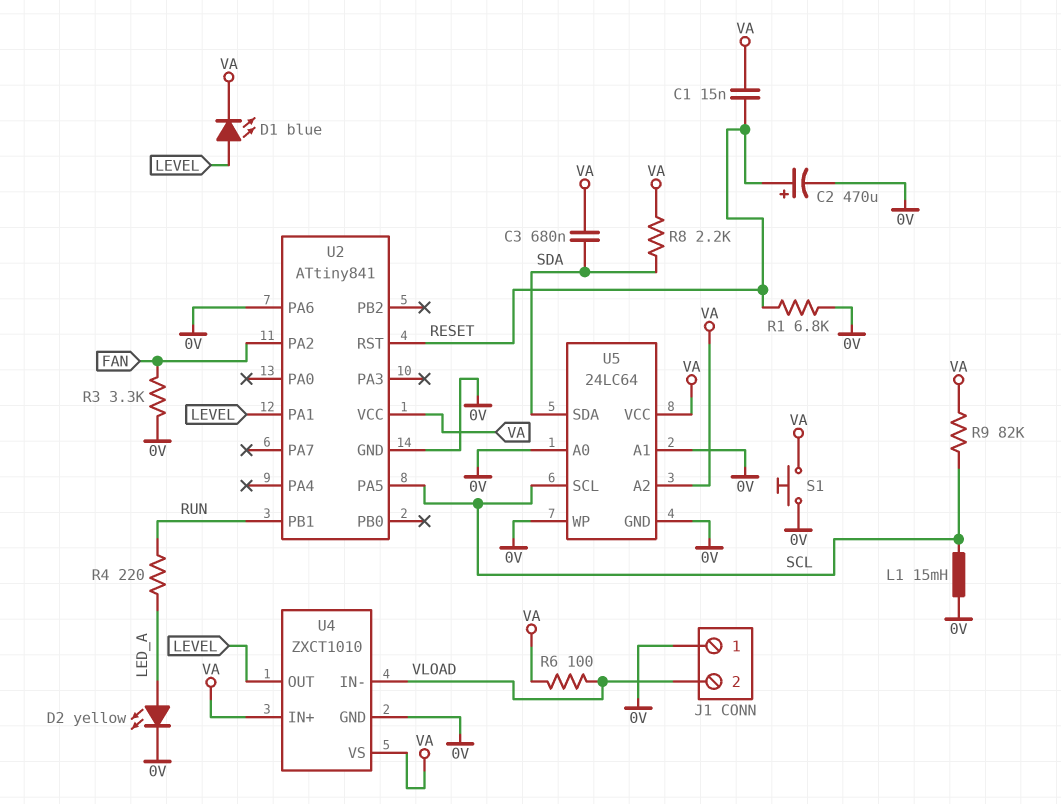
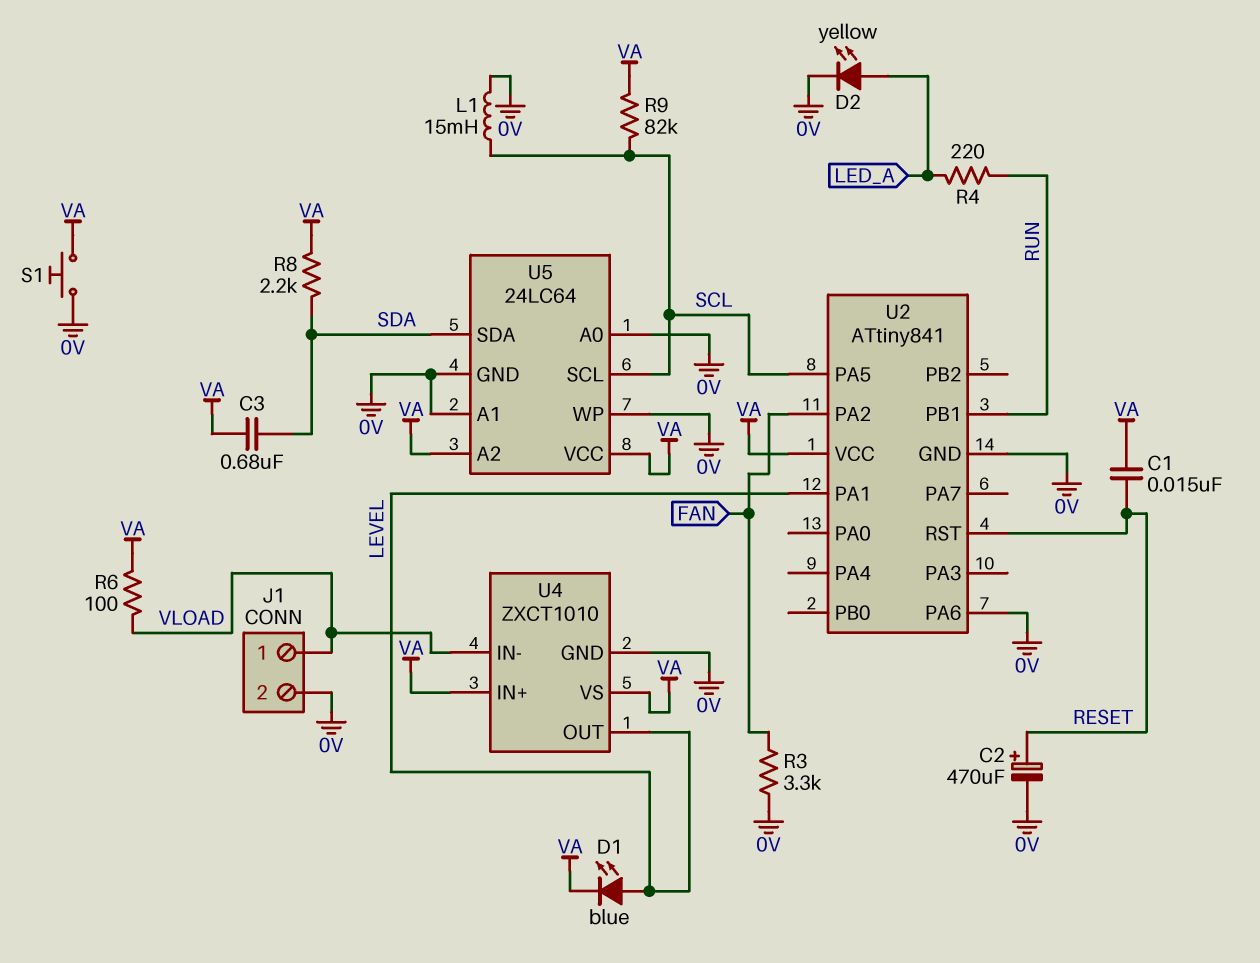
J1 pin 1: 0V -> VLOAD
J1 pin 2: VLOAD -> 0V
R1: 6.8k (0V, RESET) -> none

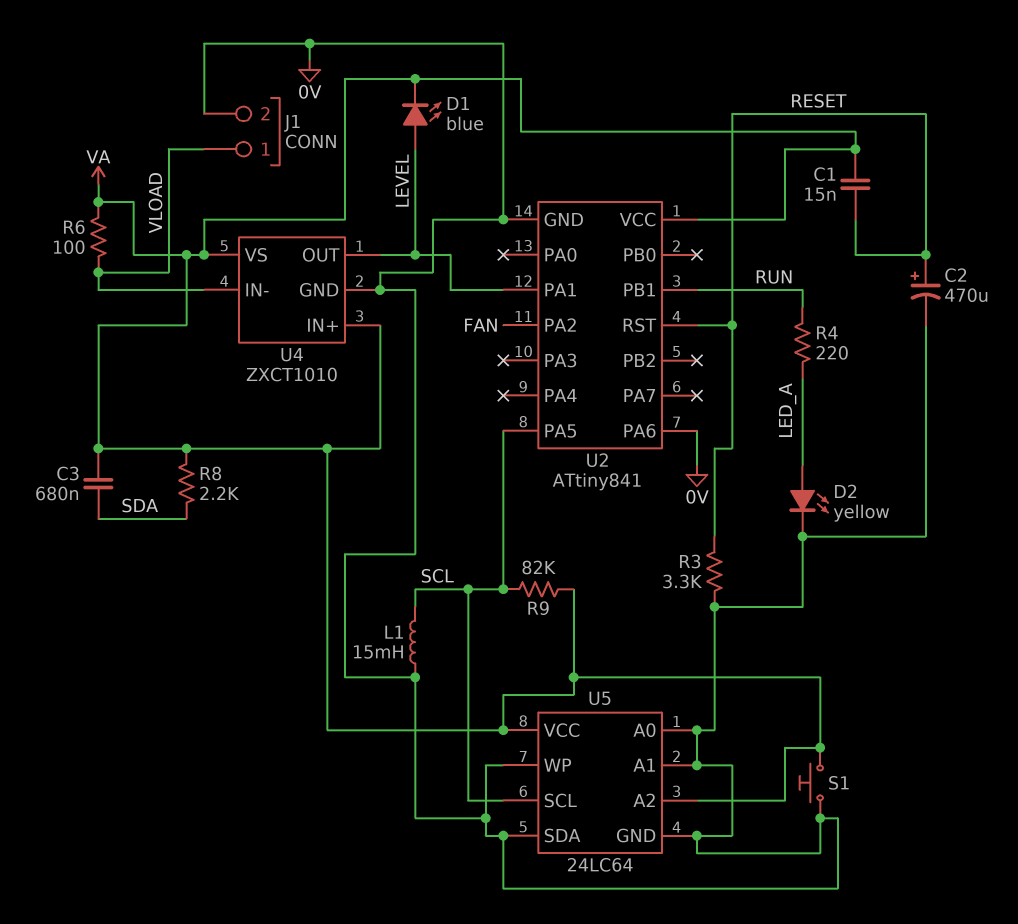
R3: 3.3k (0V, FAN) -> 3.3k (0V, RESET)
U5 pin SDA: SDA -> 0V

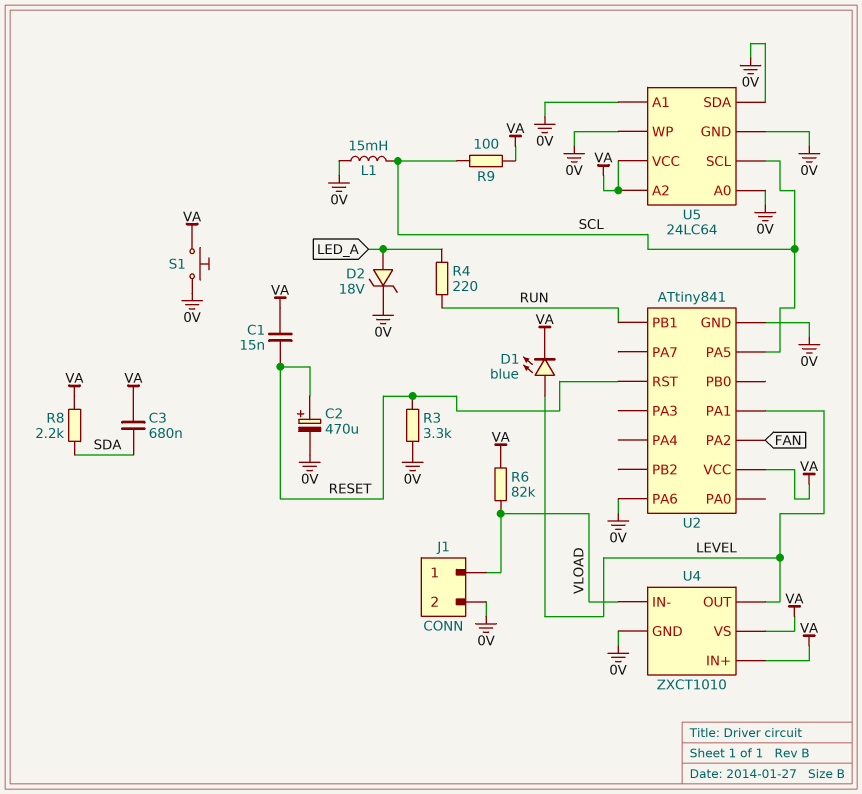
D2: LED yellow (A LED_A, K 0V) -> zener 18V (A LED_A, K 0V)
R6: 100 (VA, VLOAD) -> 82k (VA, VLOAD)
R9: 82k (SCL, VA) -> 100 (SCL, VA)

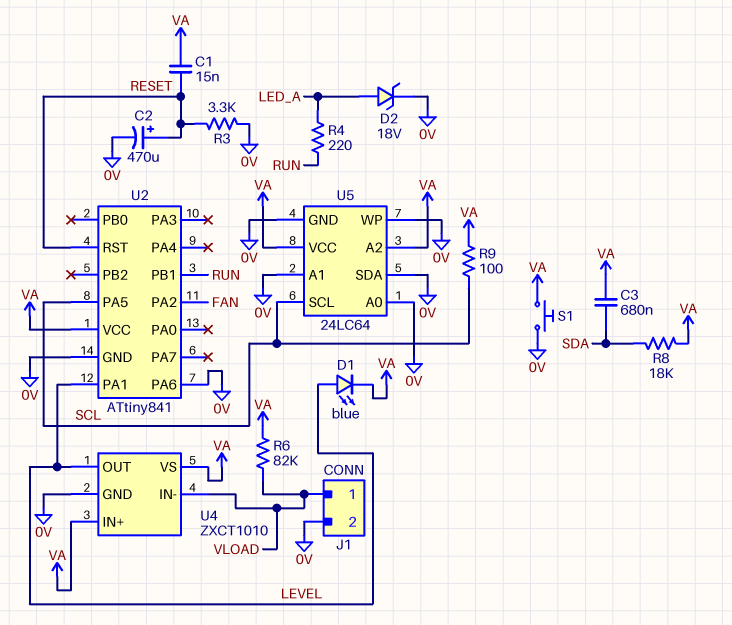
L1: 15mH (0V, SCL) -> none
R8: 2.2k (SDA, VA) -> 18k (SDA, VA)

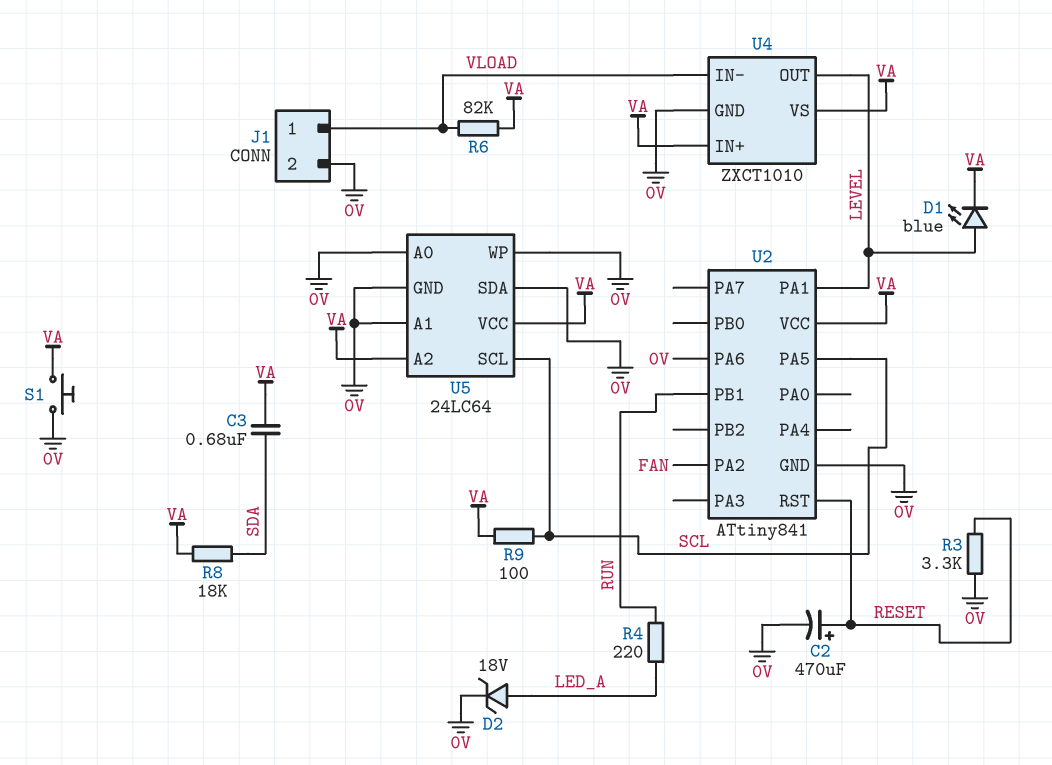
C1: 15nF (RESET, VA) -> none

